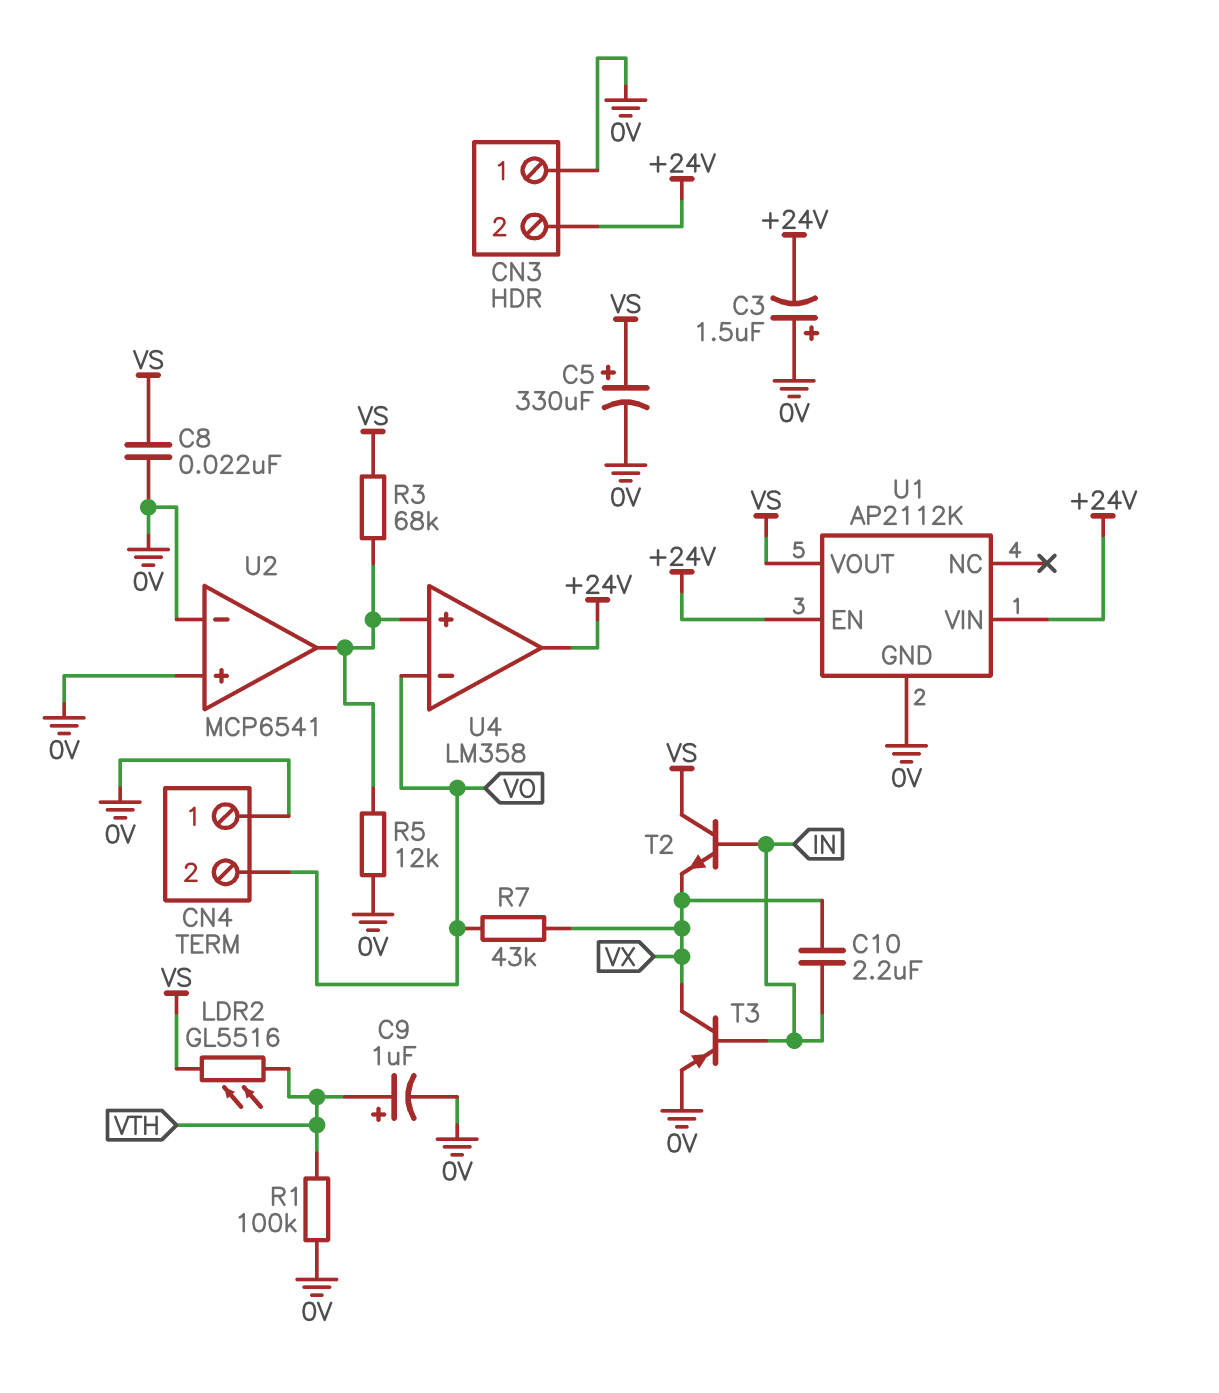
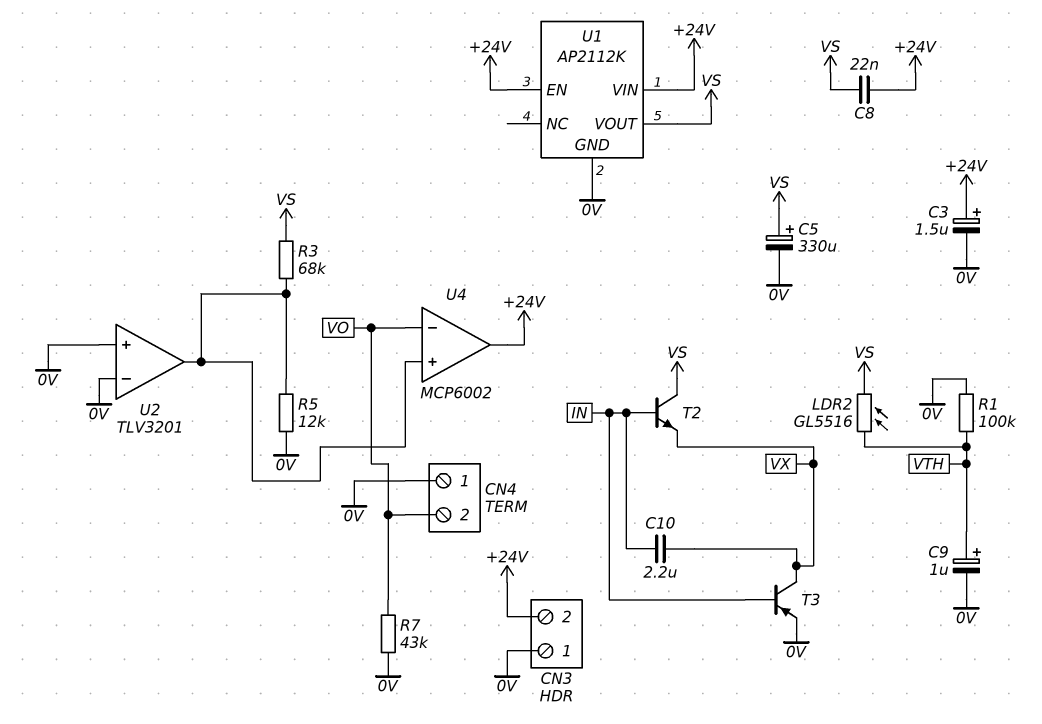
C3: 1.5uF (plus 0V, minus +24V) -> 1.5uF (plus +24V, minus 0V)
C8: 22nF (0V, VS) -> 22nF (+24V, VS)
R7: 43k (VO, VX) -> 43k (0V, VO)
U2: MCP6541 -> TLV3201
U4: LM358 -> MCP6002

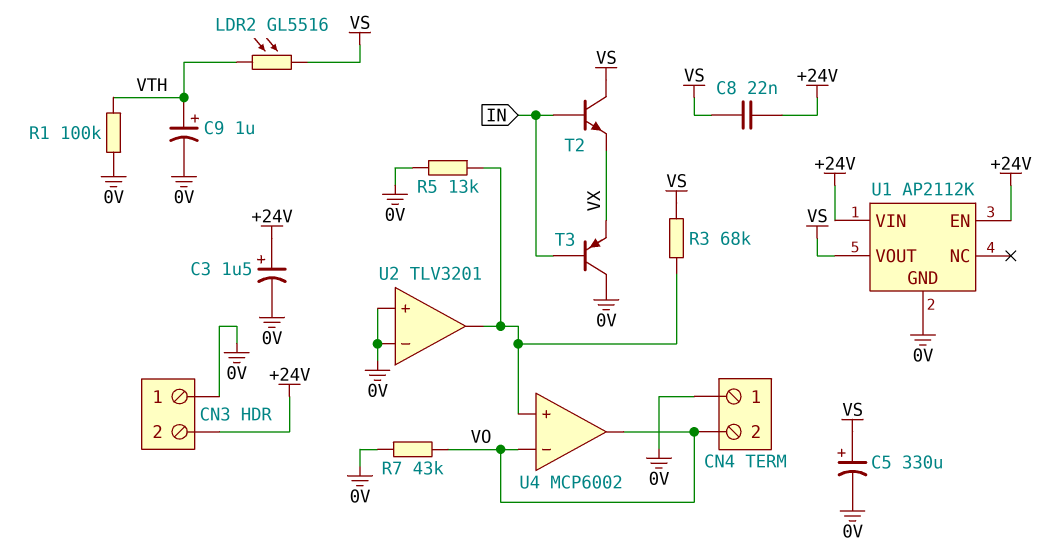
C10: 2.2uF (IN, VX) -> none
R5: 12k (0V, U2/out) -> 13k (0V, U2/out)
T3: PNP (B IN, C VX, E 0V) -> PNP (B IN, C 0V, E VX)
U4 pin out: +24V -> VO

